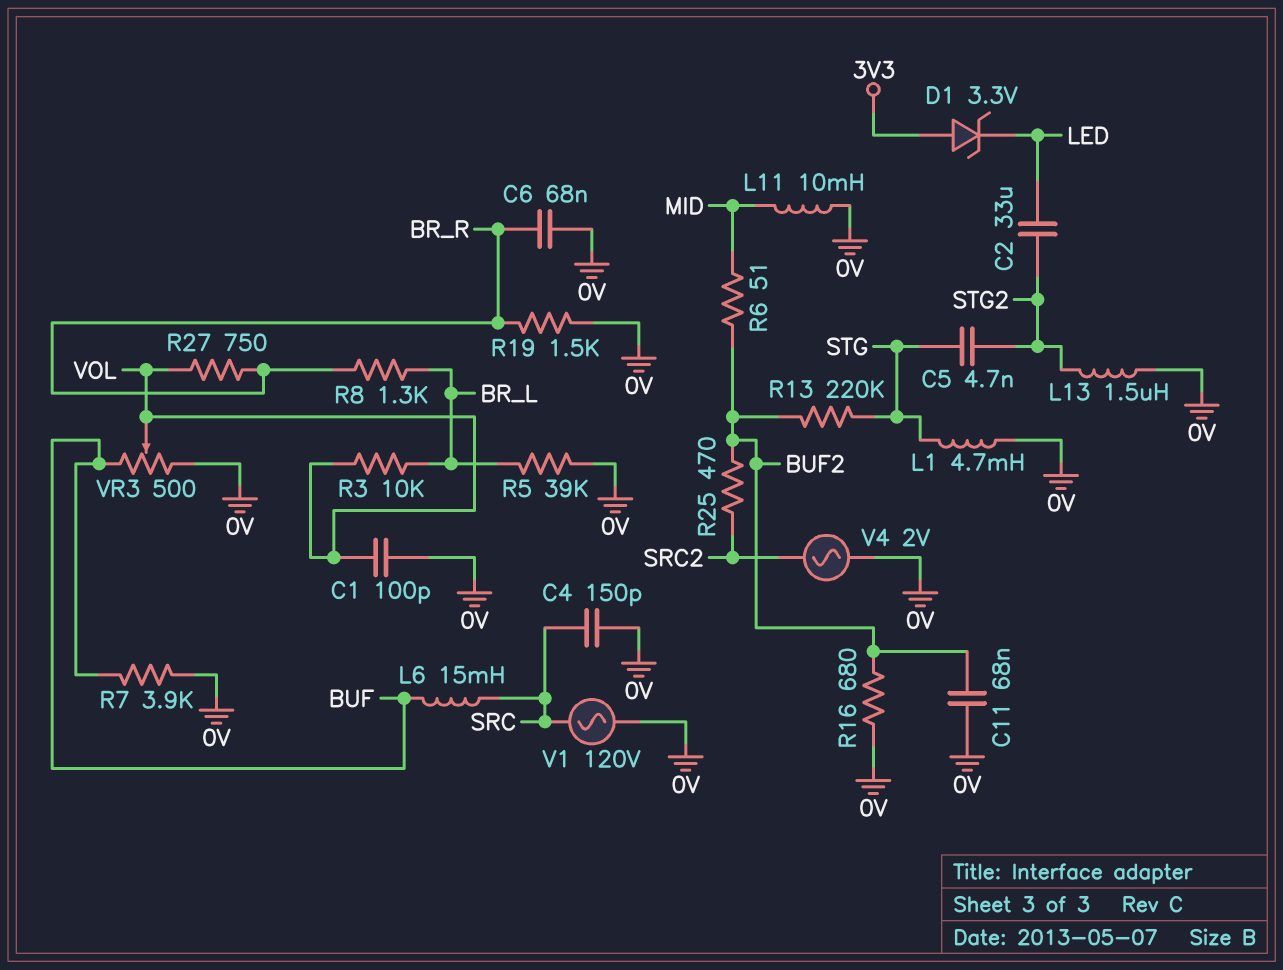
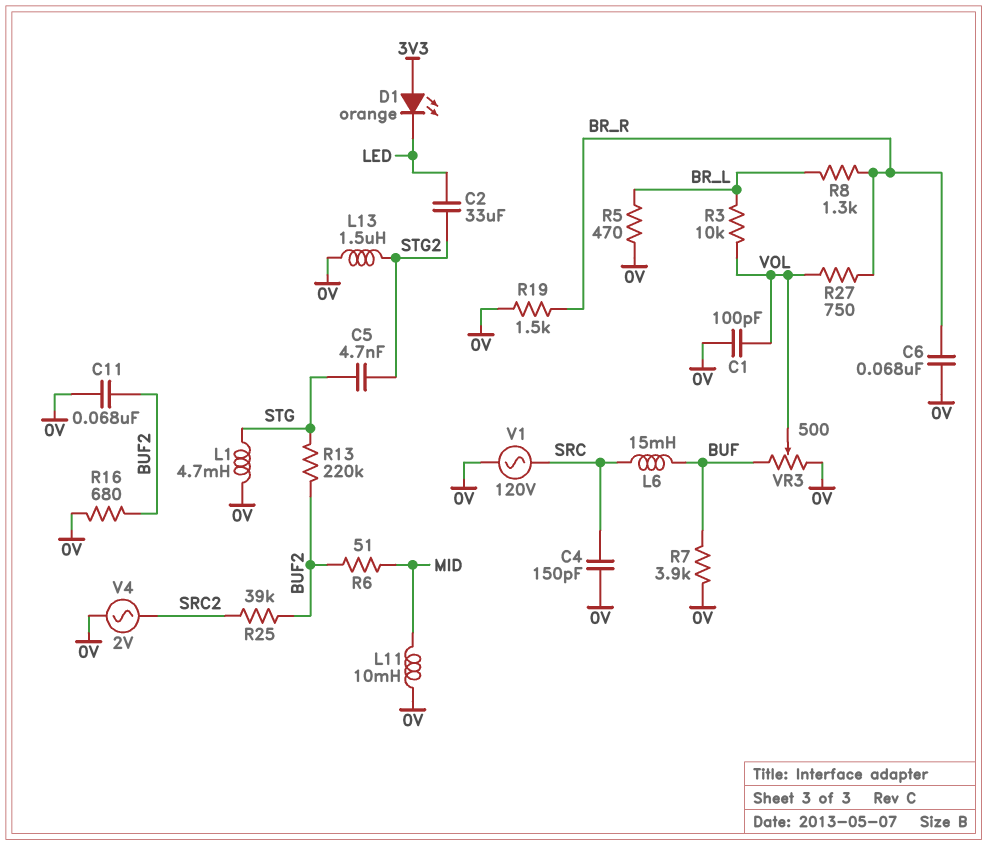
D1: zener 3.3V (A 3V3, K LED) -> LED orange (A 3V3, K LED)
R5: 39k (0V, BR_L) -> 470 (0V, BR_L)
R25: 470 (BUF2, SRC2) -> 39k (BUF2, SRC2)

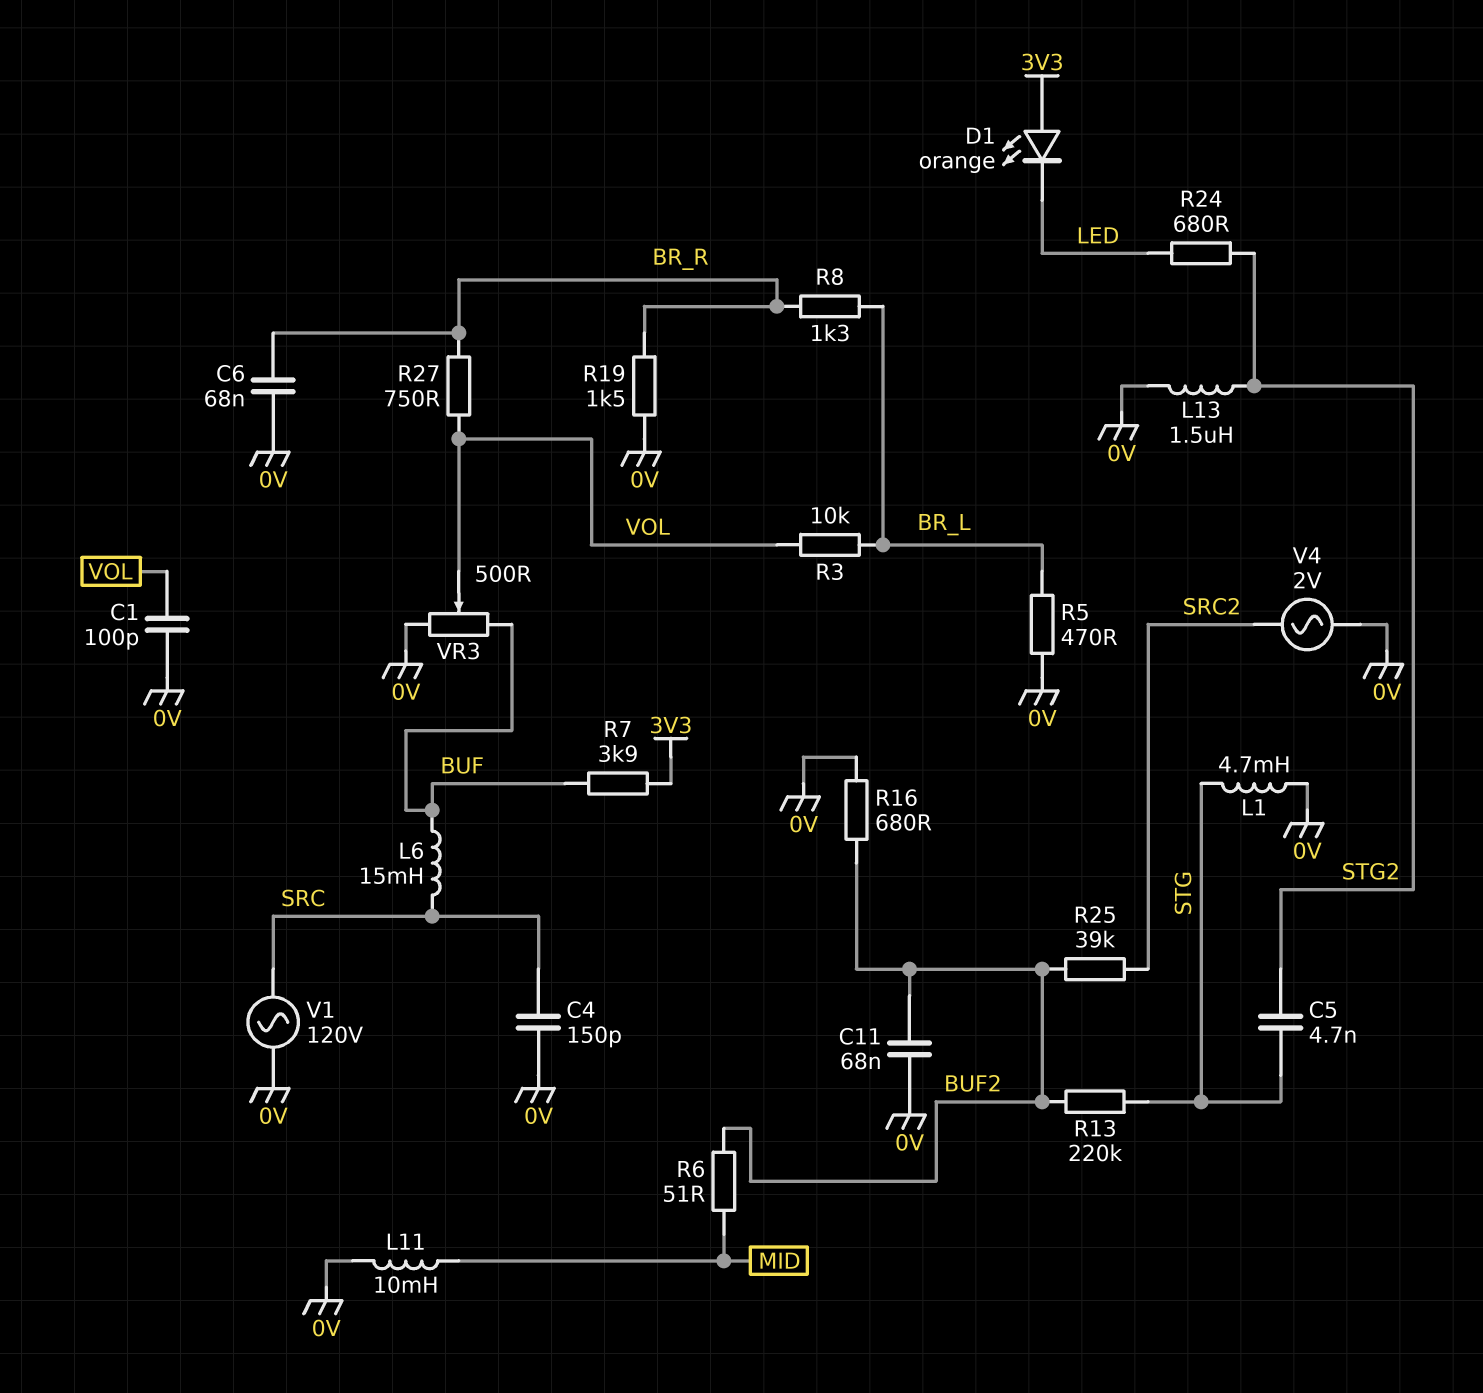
C2: 33uF (LED, STG2) -> none
R7: 3.9k (0V, BUF) -> 3.9k (3V3, BUF)
R24: none -> 680 (LED, STG2)

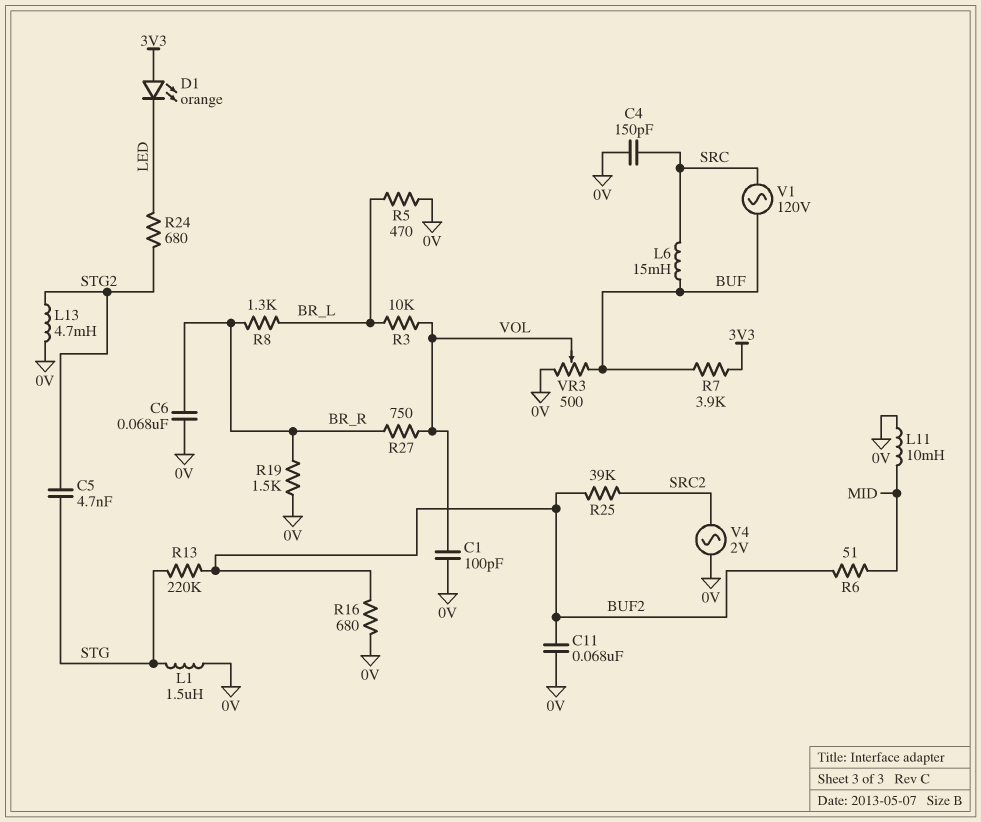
L1: 4.7mH (0V, STG) -> 1.5uH (0V, STG)
L13: 1.5uH (0V, STG2) -> 4.7mH (0V, STG2)
V1: AC 120V (0V, SRC) -> AC 120V (BUF, SRC)

